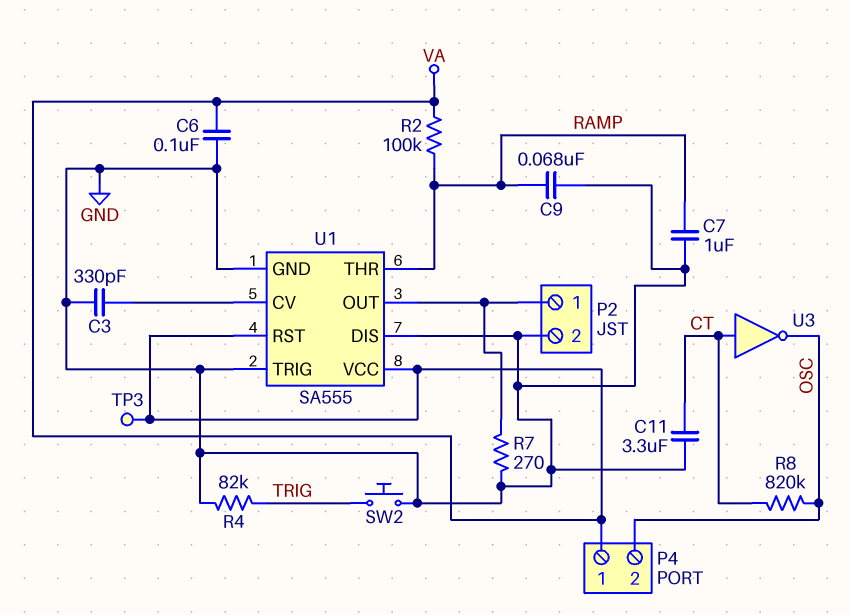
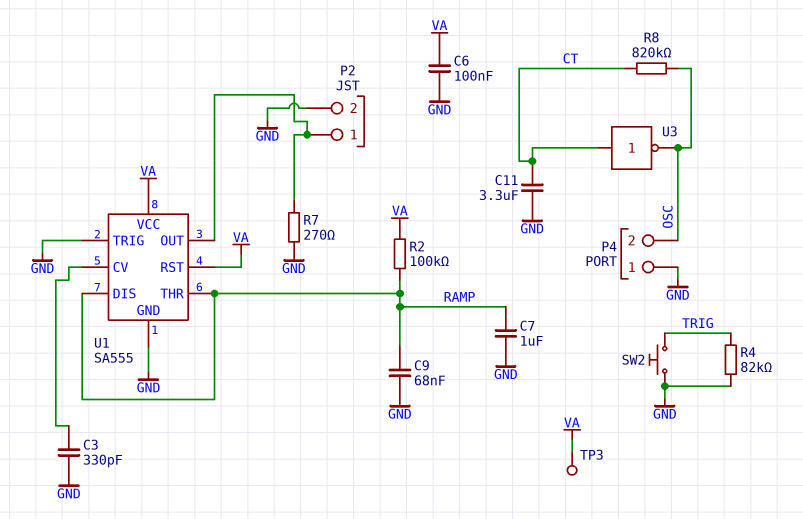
P4 pin 1: VA -> GND
U1 pin DIS: GND -> RAMP

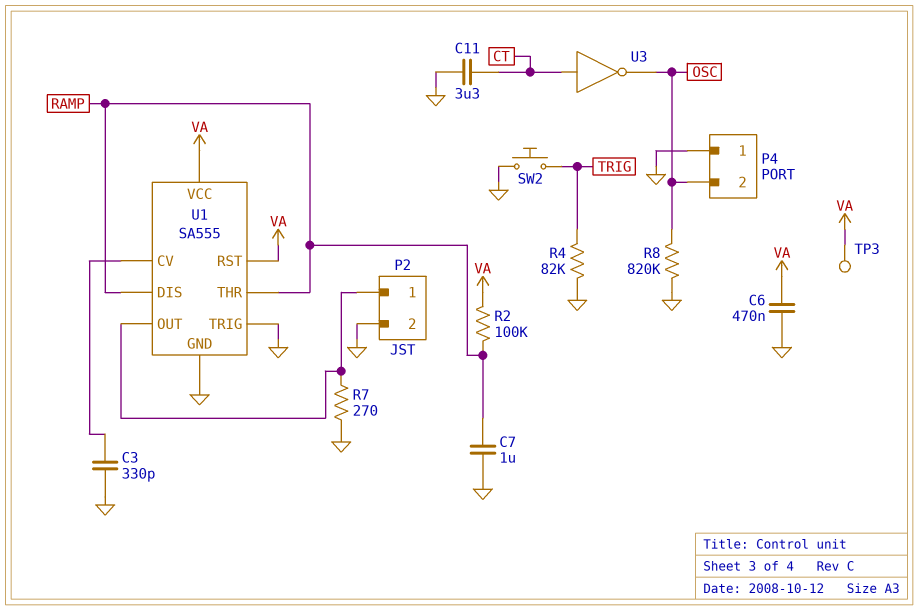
C6: 100nF (GND, VA) -> 470nF (GND, VA)
C9: 68nF (GND, RAMP) -> none
R8: 820k (CT, OSC) -> 820k (GND, OSC)

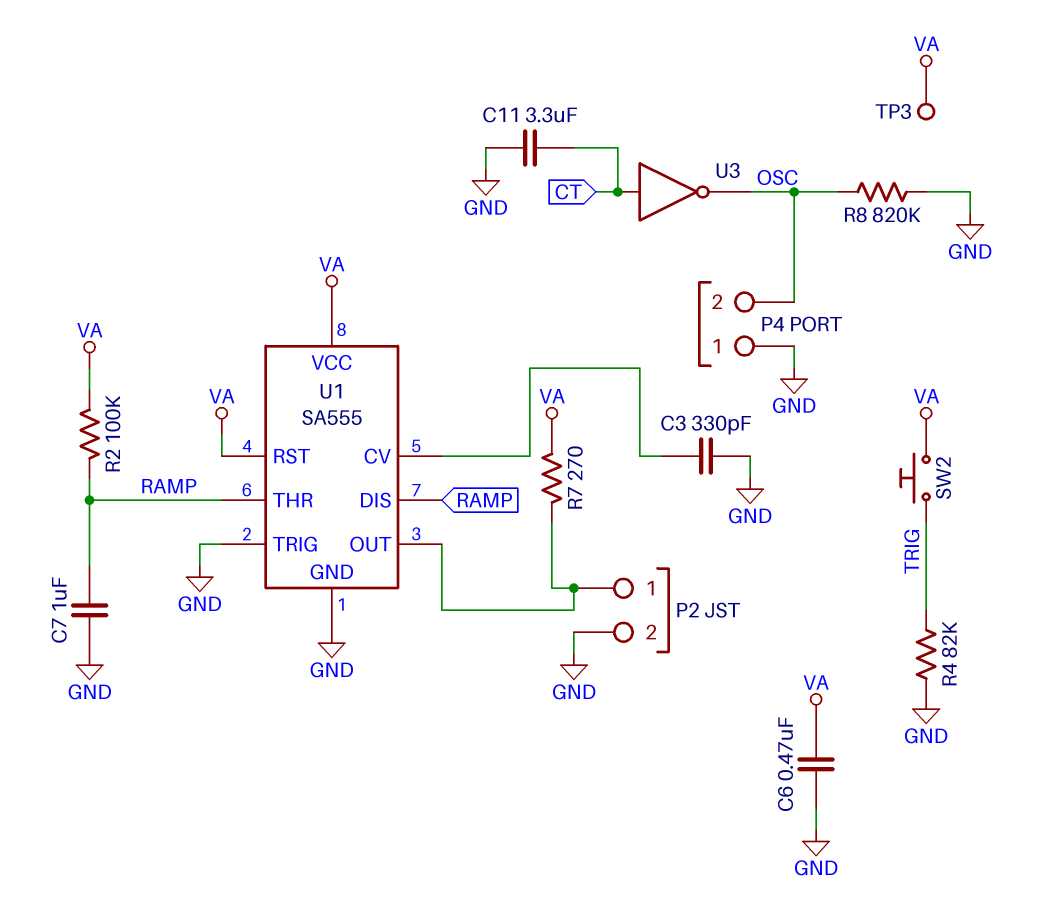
R7: 270 (GND, P2/1) -> 270 (P2/1, VA)
SW2: button (GND, TRIG) -> button (TRIG, VA)

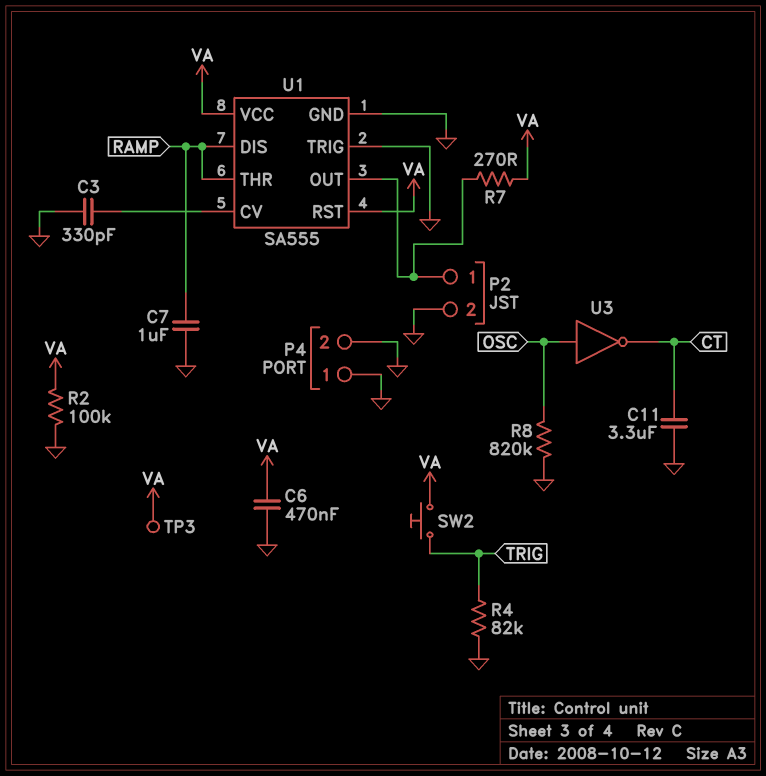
P4 pin 2: OSC -> GND
R2: 100k (RAMP, VA) -> 100k (GND, VA)
U3: NOT (in CT, out OSC) -> NOT (in OSC, out CT)

